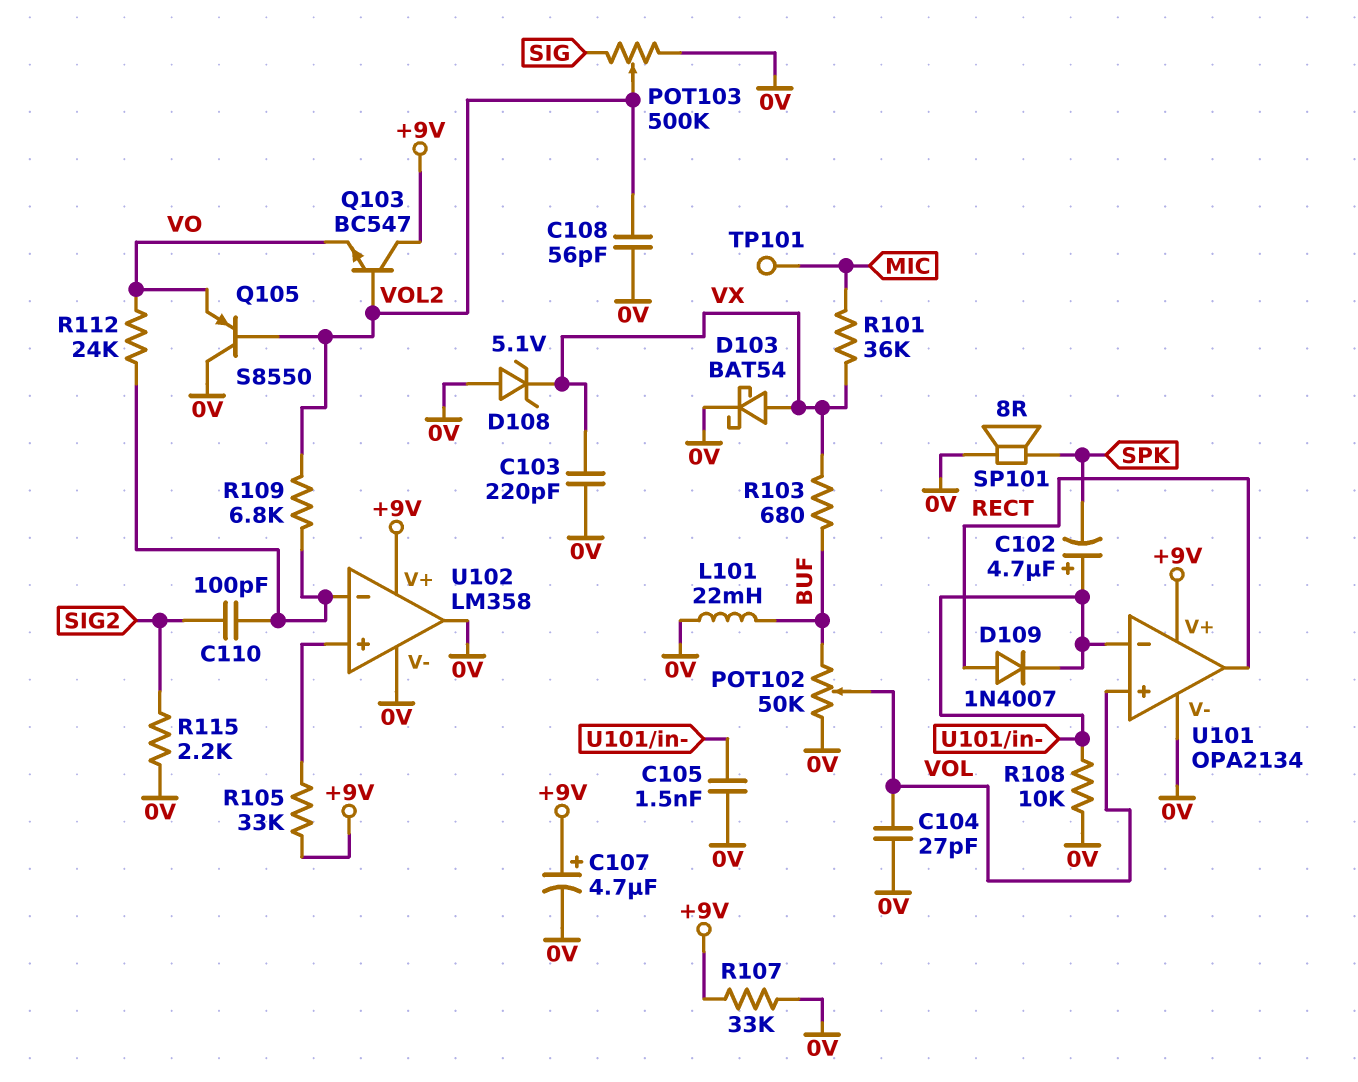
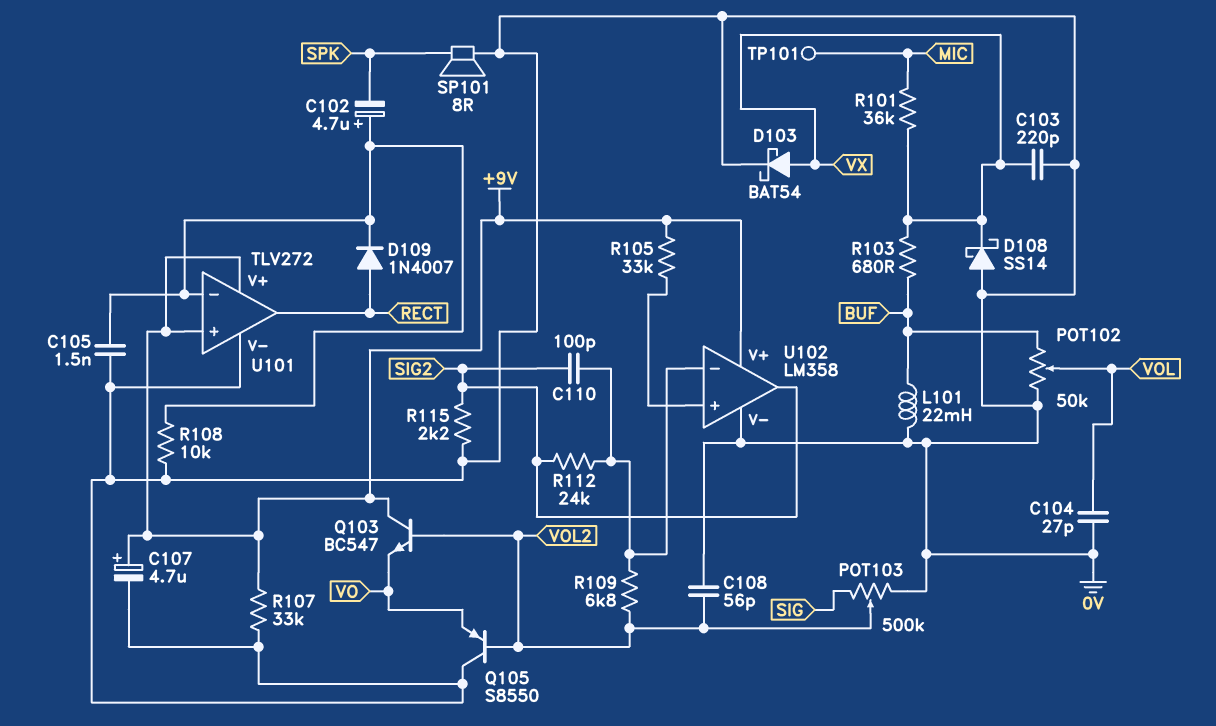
D108: zener 5.1V (A 0V, K VX) -> schottky SS14 (A 0V, K VX)
R112: 24k (U102/in-, VO) -> 24k (SIG2, U102/in-)
U101: OPA2134 -> TLV272
U101 pin in+: VOL -> +9V
U102 pin out: 0V -> SIG2

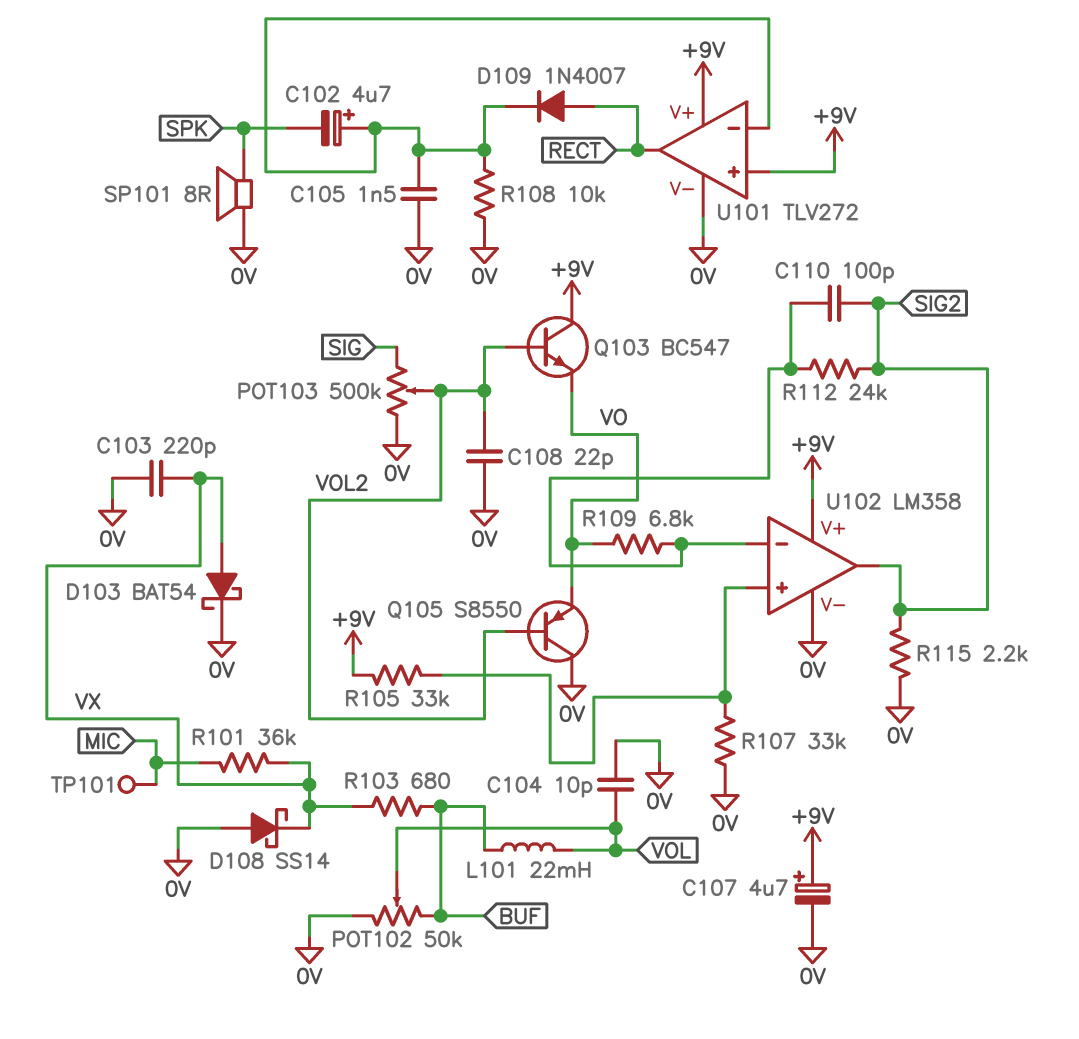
C104: 27pF (0V, VOL) -> 10pF (0V, VOL)
C108: 56pF (0V, VOL2) -> 22pF (0V, VOL2)
L101: 22mH (0V, BUF) -> 22mH (BUF, VOL)
R107: 33k (+9V, 0V) -> 33k (0V, U102/in+)
R109: 6.8k (U102/in-, VOL2) -> 6.8k (U102/in-, VO)

